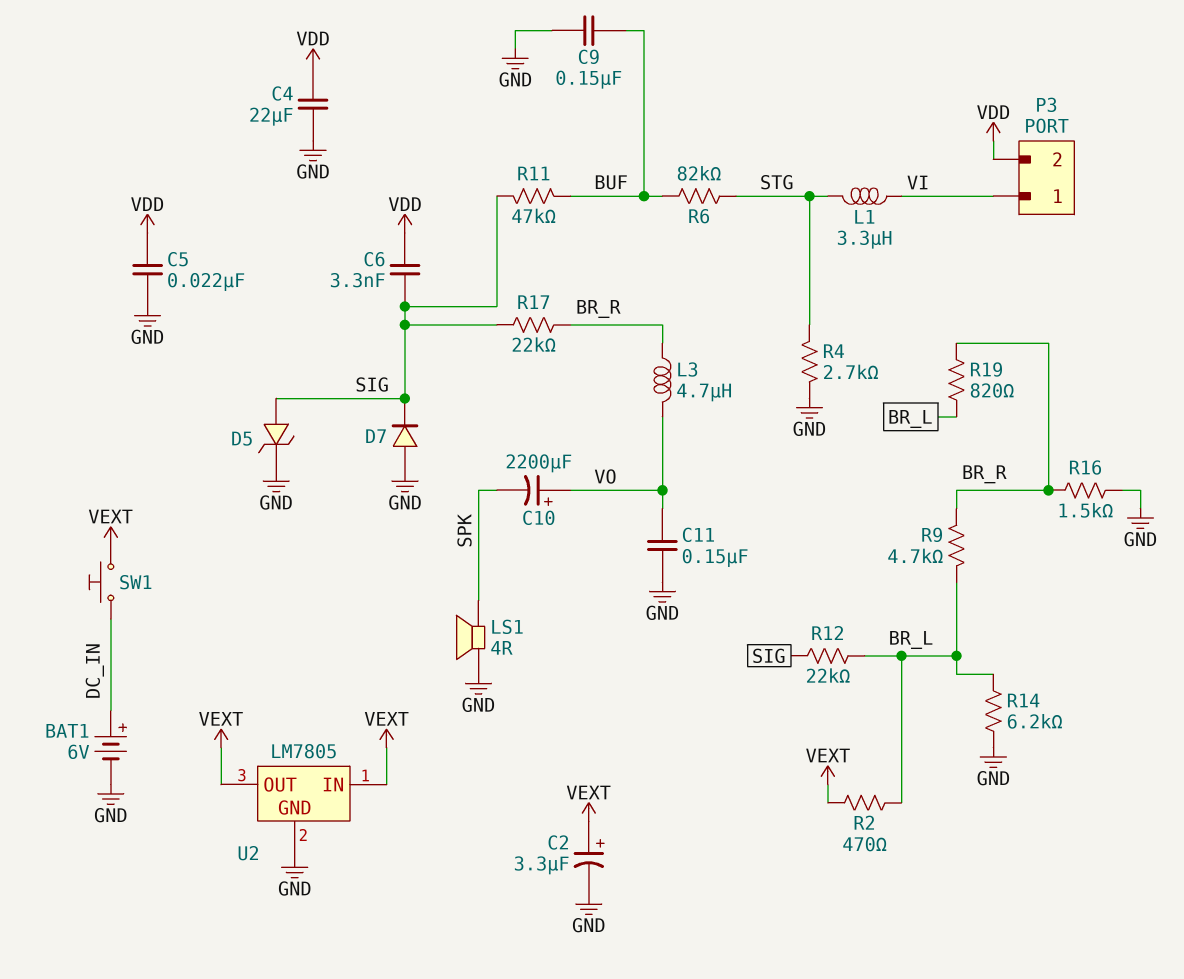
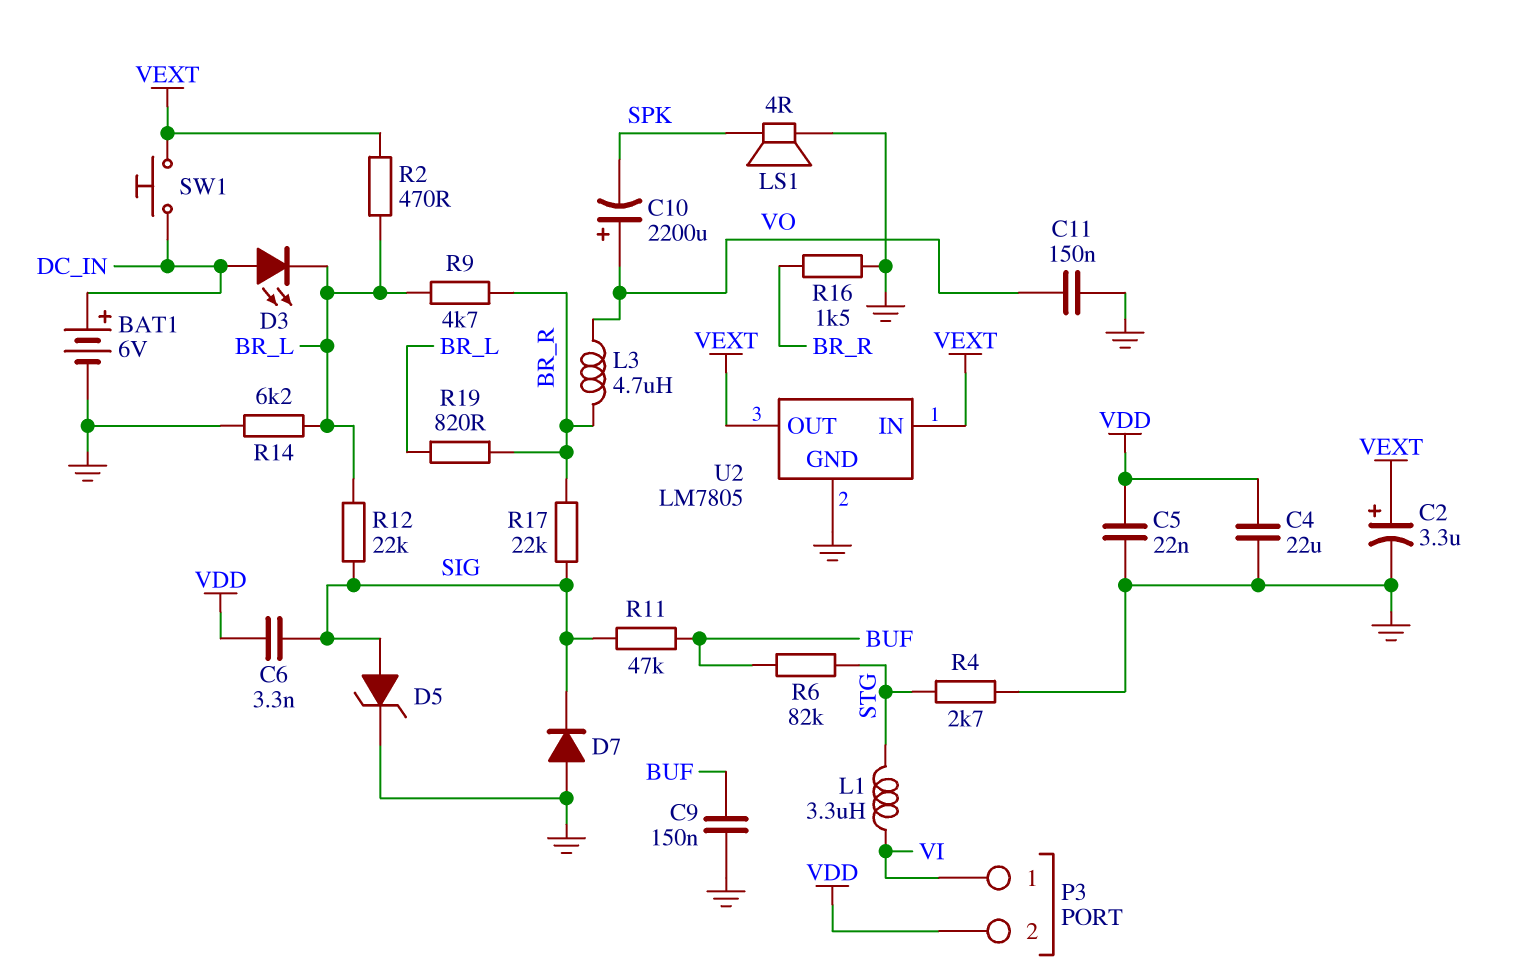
D3: none -> LED (A DC_IN, K BR_L)

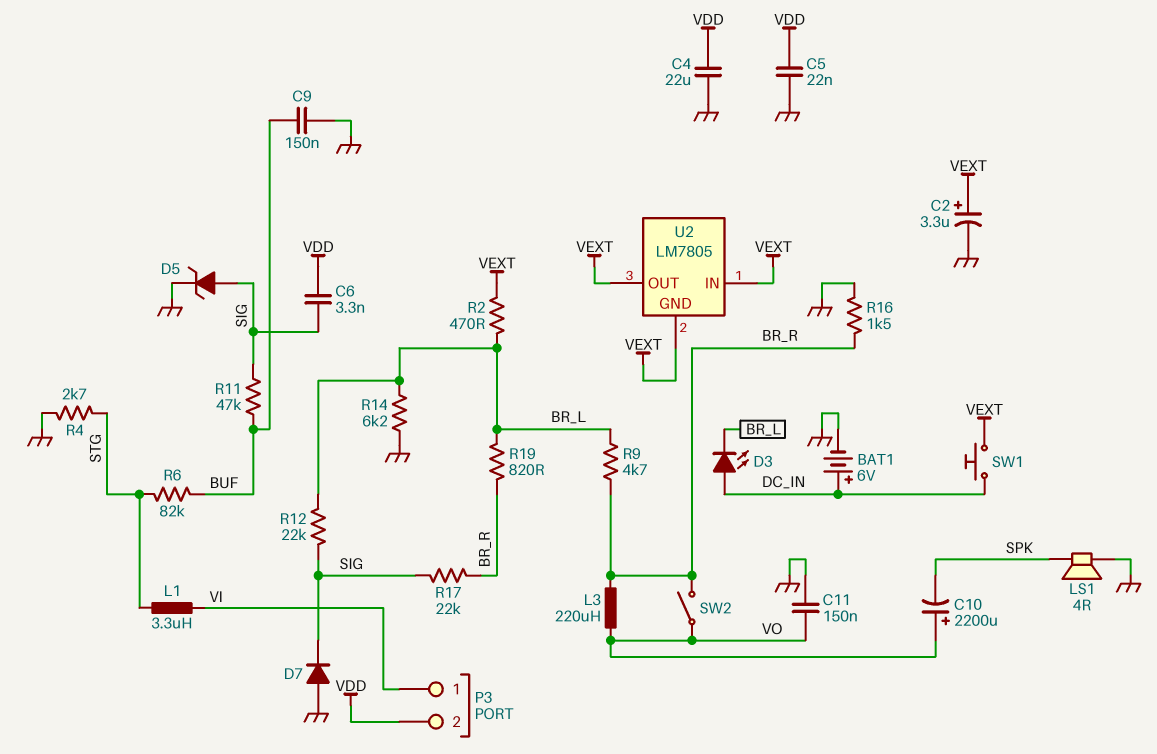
L3: 4.7uH (BR_R, VO) -> 220uH (BR_R, VO)
SW2: none -> switch (BR_R, VO)
U2 pin GND: GND -> VEXT

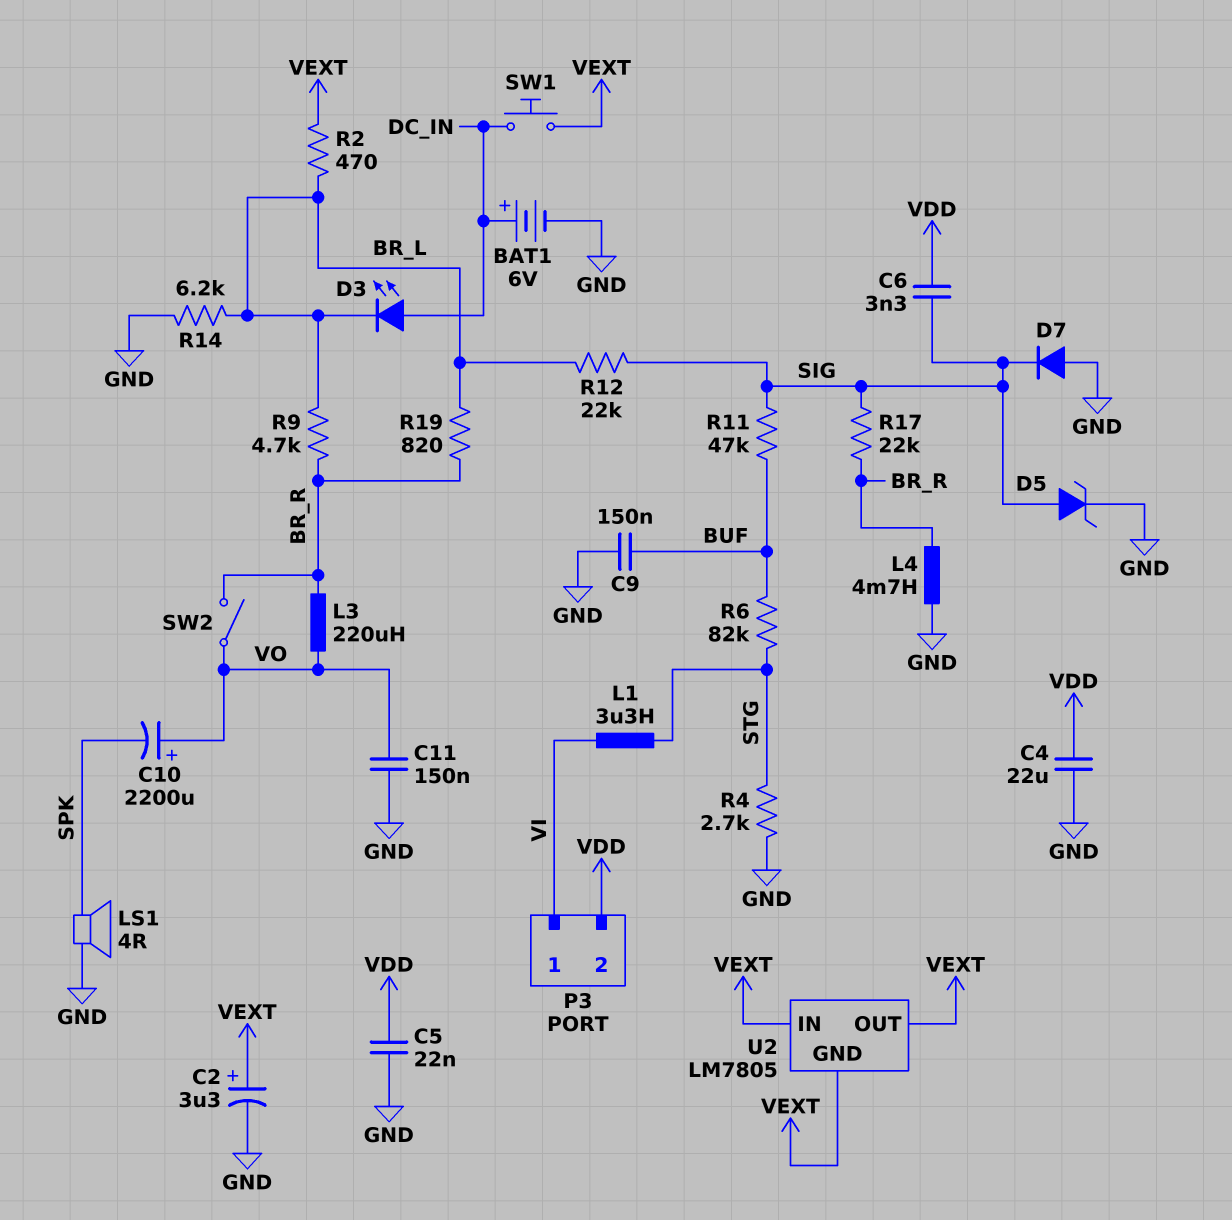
L4: none -> 4.7mH (BR_R, GND)
R16: 1.5k (BR_R, GND) -> none

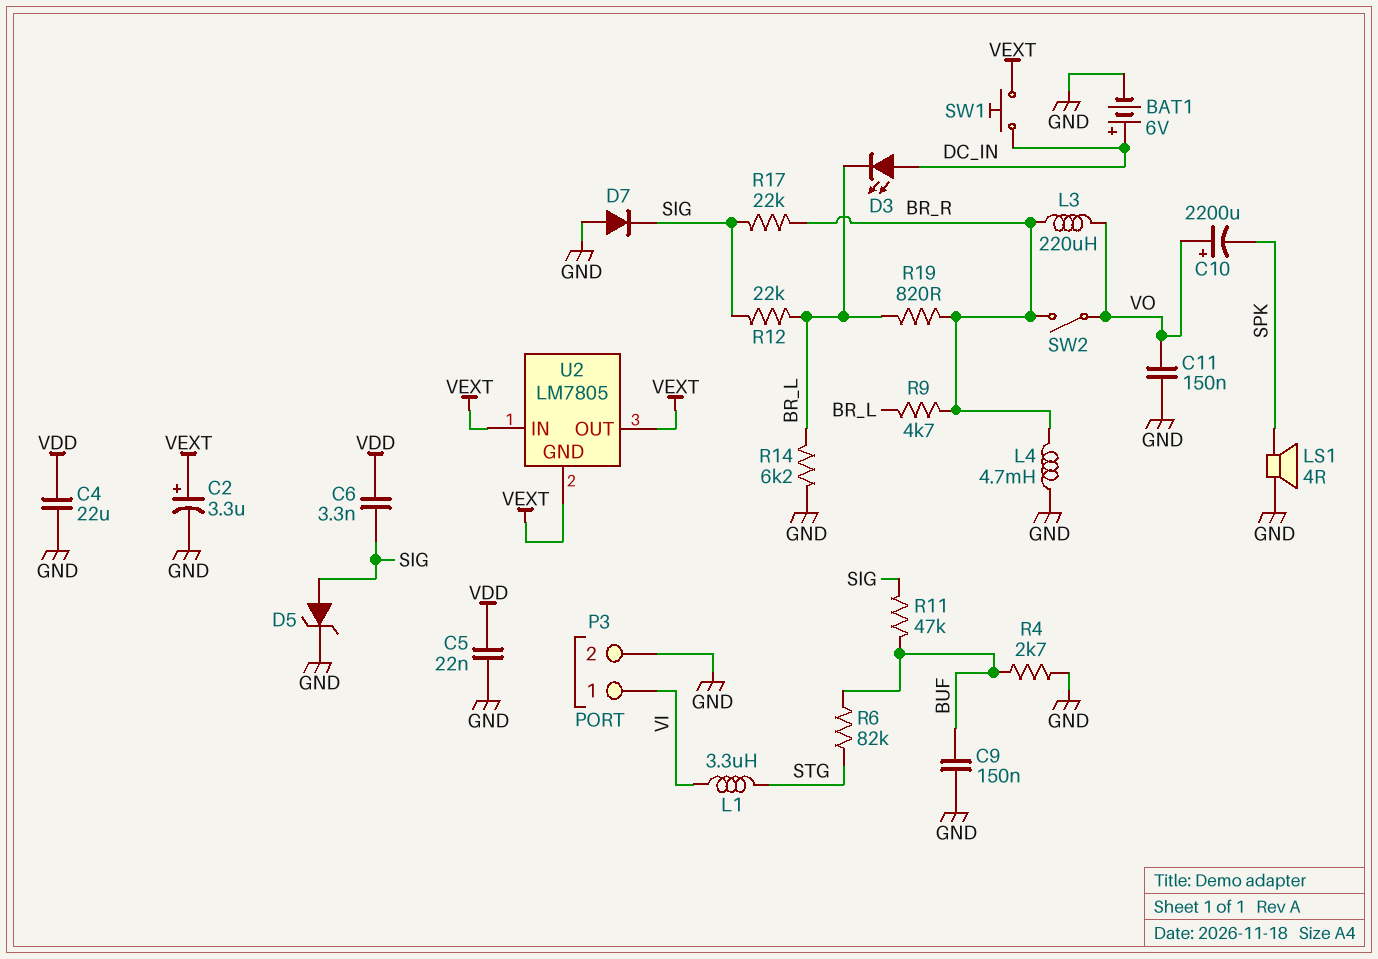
P3 pin 2: VDD -> GND
R2: 470 (BR_L, VEXT) -> none
R4: 2.7k (GND, STG) -> 2.7k (BUF, GND)

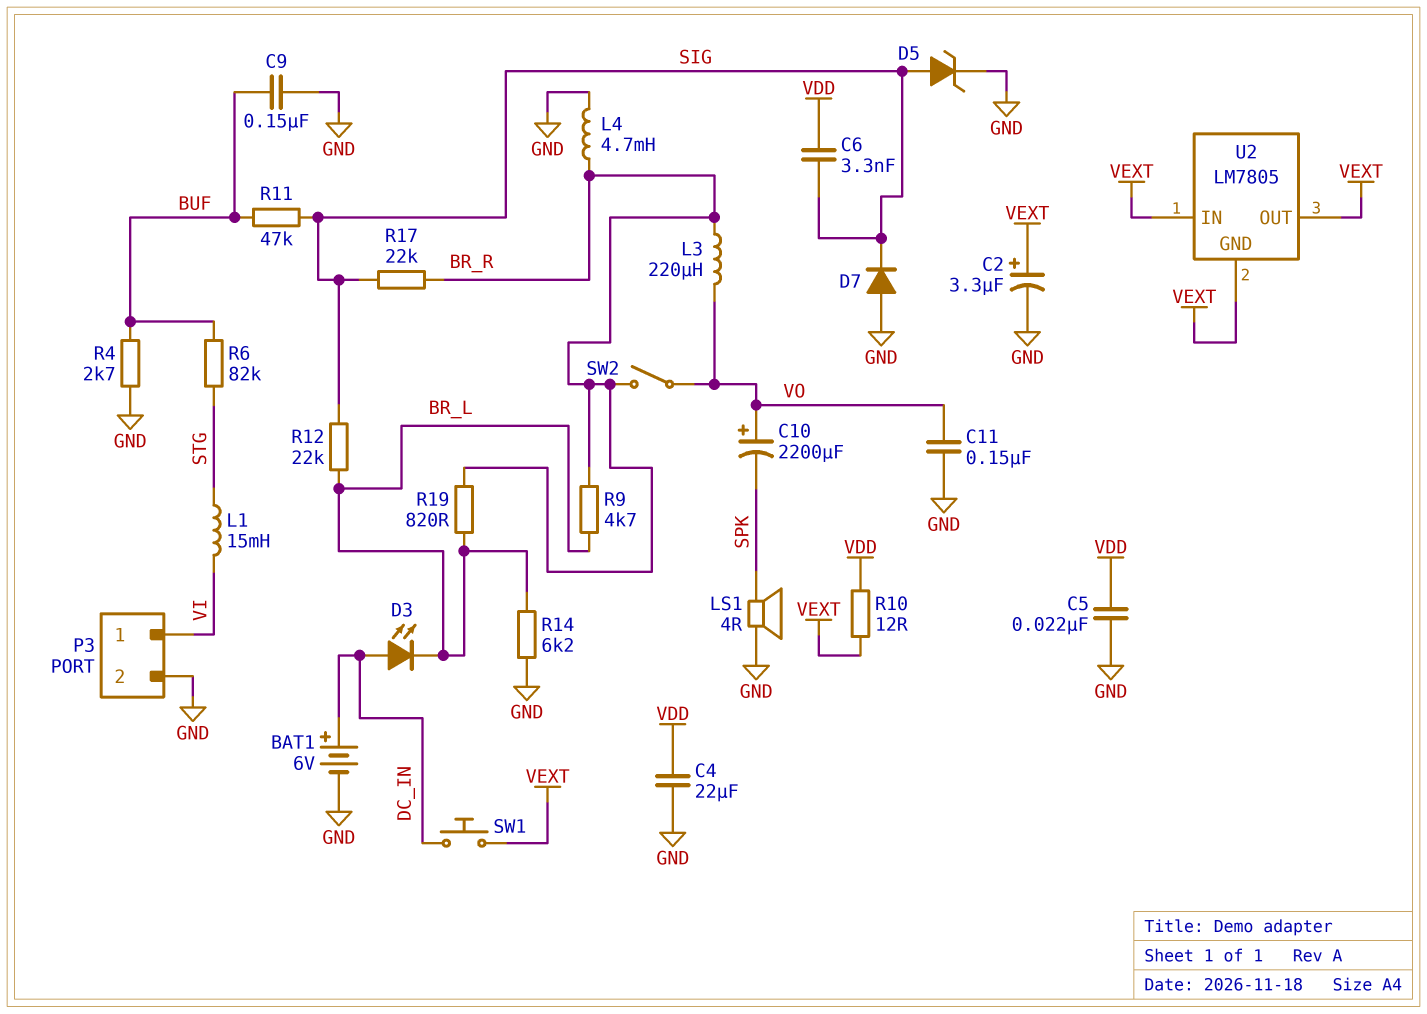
L1: 3.3uH (STG, VI) -> 15mH (STG, VI)
R10: none -> 12 (VDD, VEXT)

